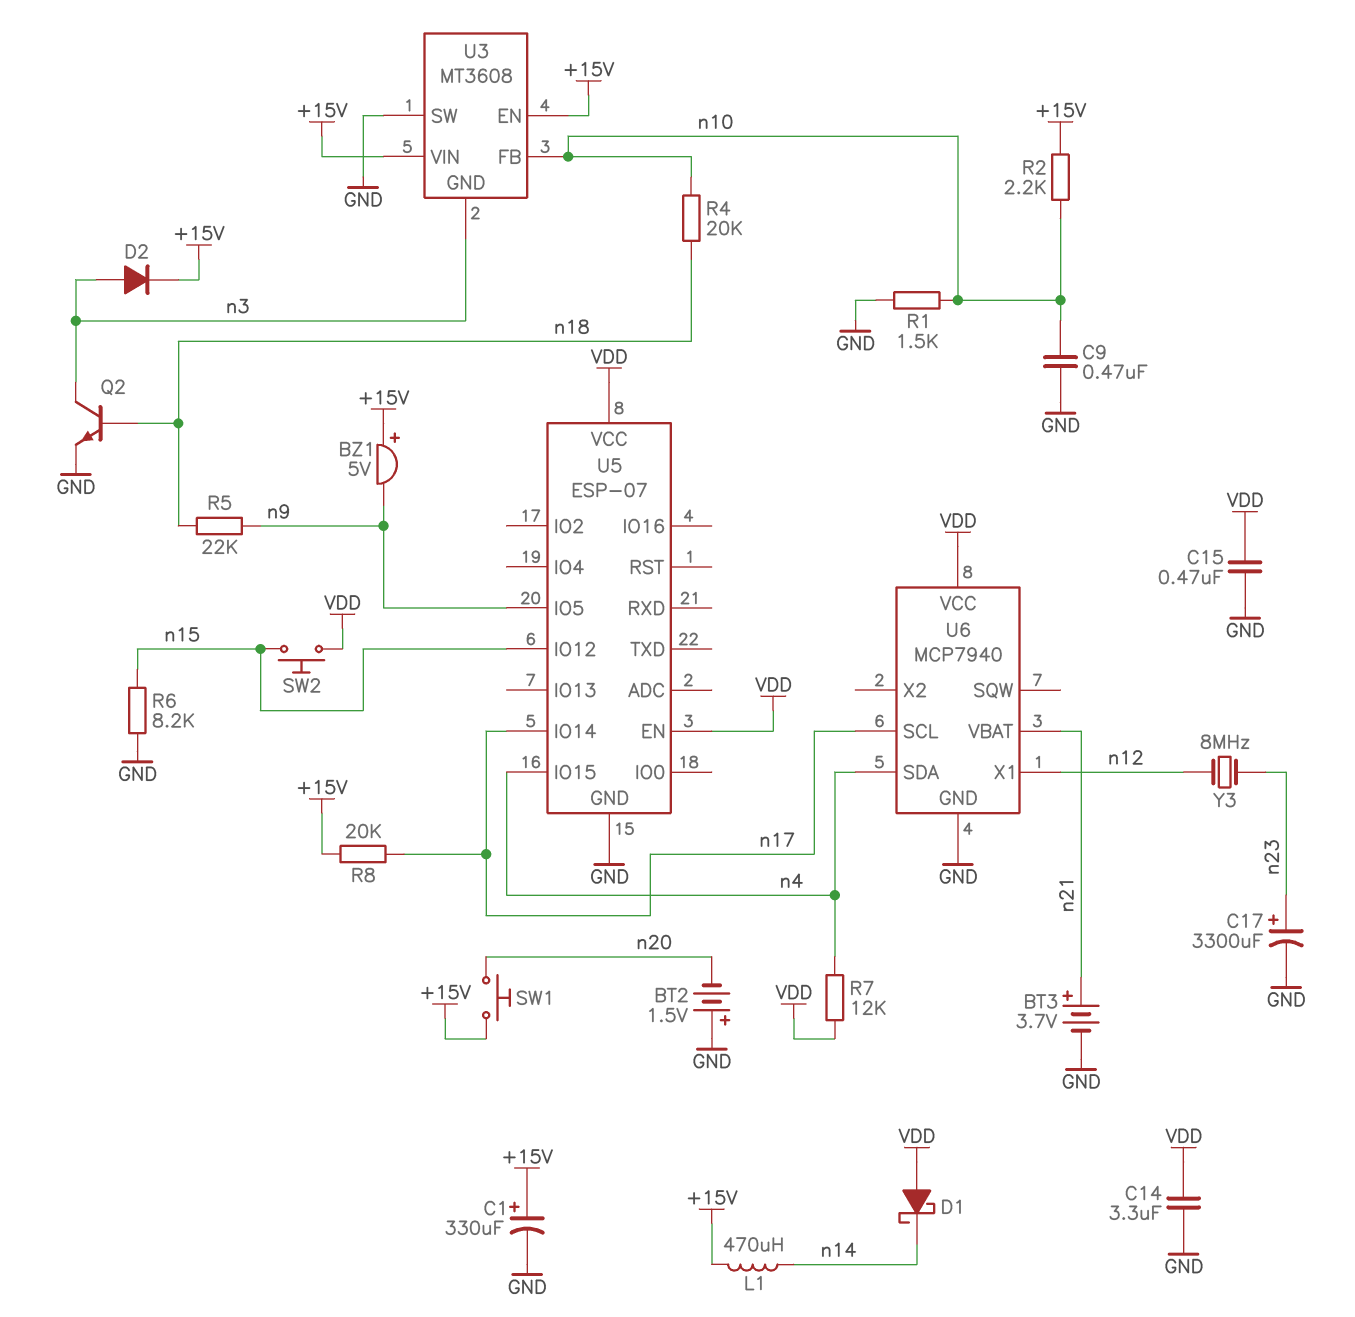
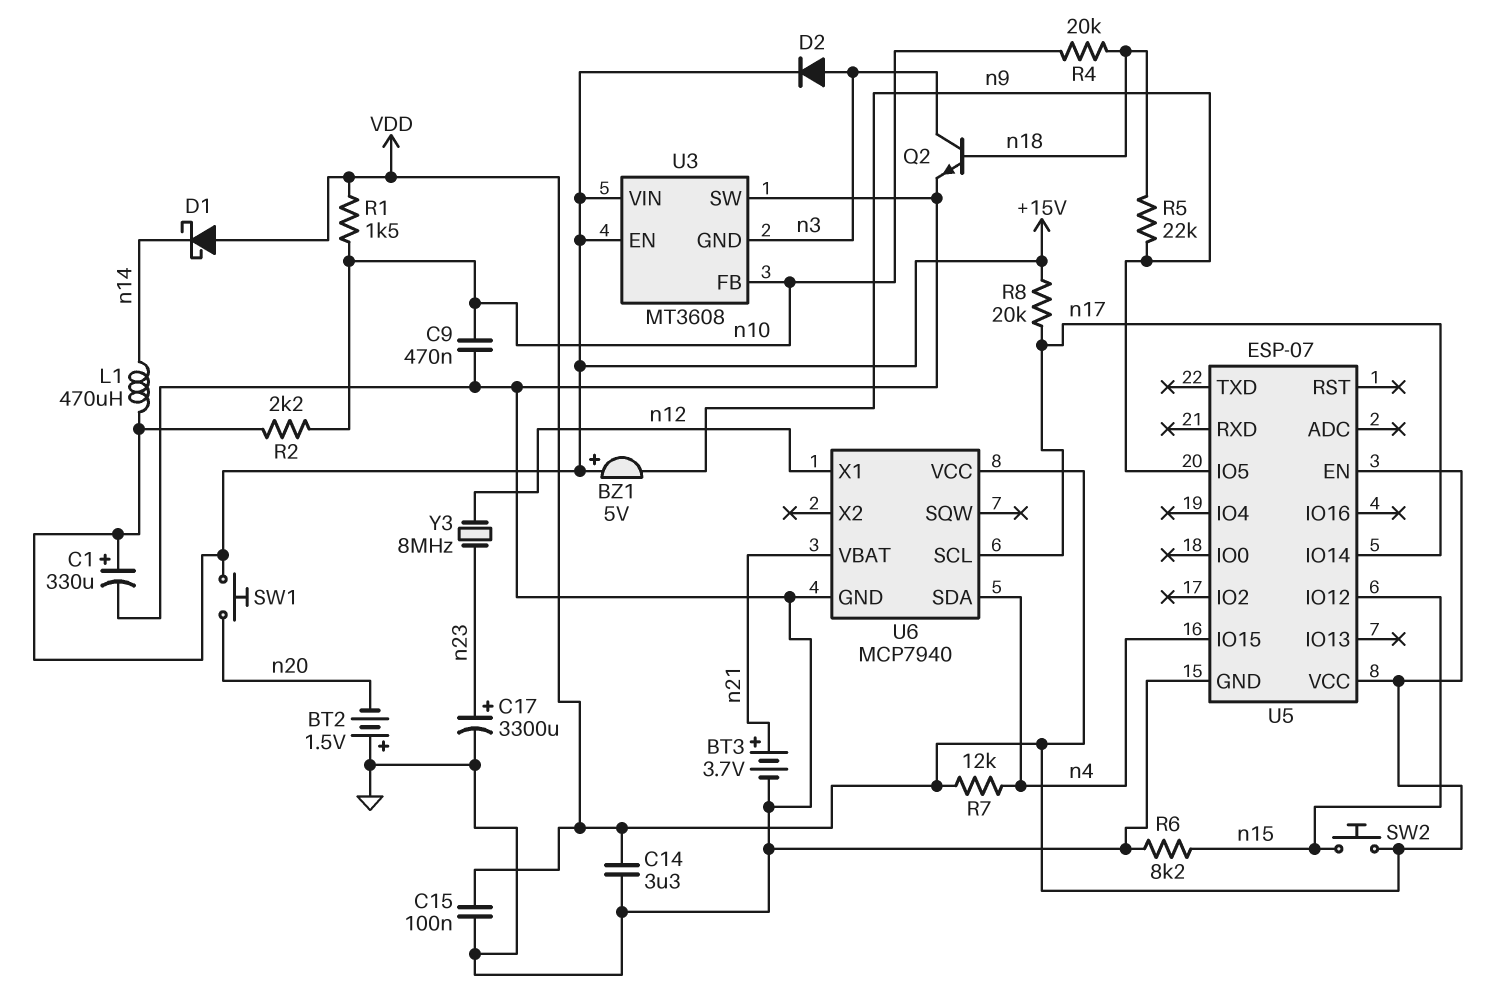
C15: 470nF (GND, VDD) -> 100nF (GND, VDD)
R1: 1.5k (GND, n10) -> 1.5k (VDD, n10)

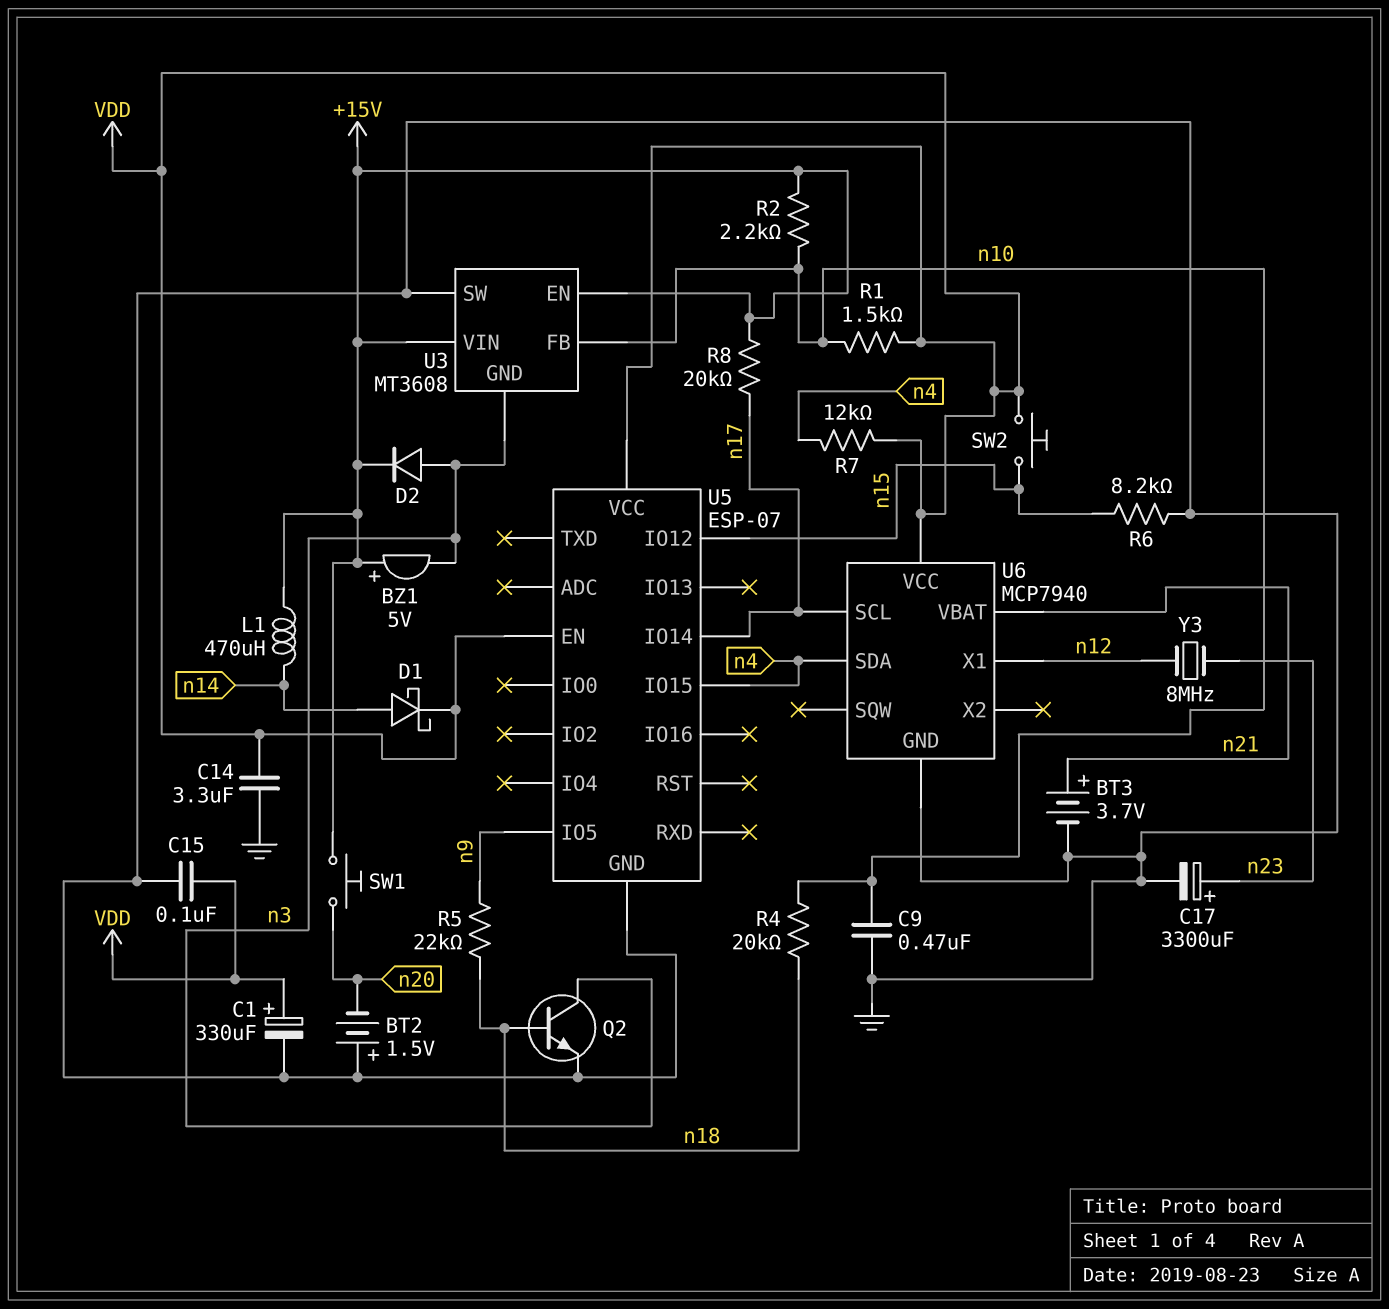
BZ1: buzzer 5V (plus +15V, minus n9) -> buzzer 5V (plus +15V, minus n3)
C1: 330uF (plus +15V, minus GND) -> 330uF (plus VDD, minus GND)
D1: schottky (A VDD, K n14) -> schottky (A n14, K VDD)

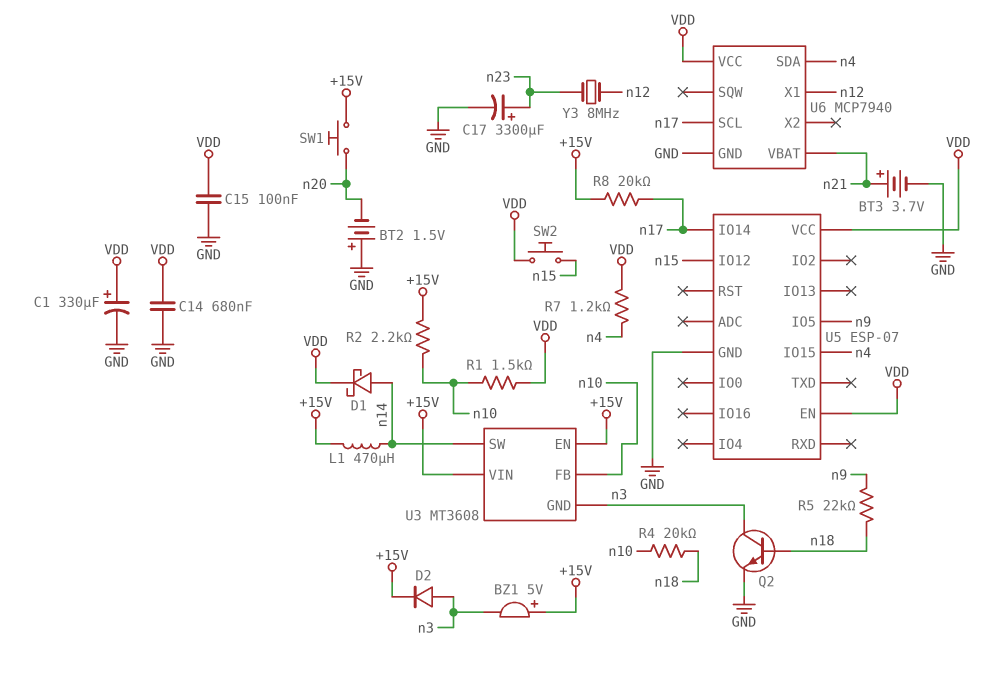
C9: 470nF (GND, n10) -> none
C14: 3.3uF (GND, VDD) -> 680nF (GND, VDD)
R6: 8.2k (GND, n15) -> none
R7: 12k (VDD, n4) -> 1.2k (VDD, n4)
U3 pin SW: GND -> n14

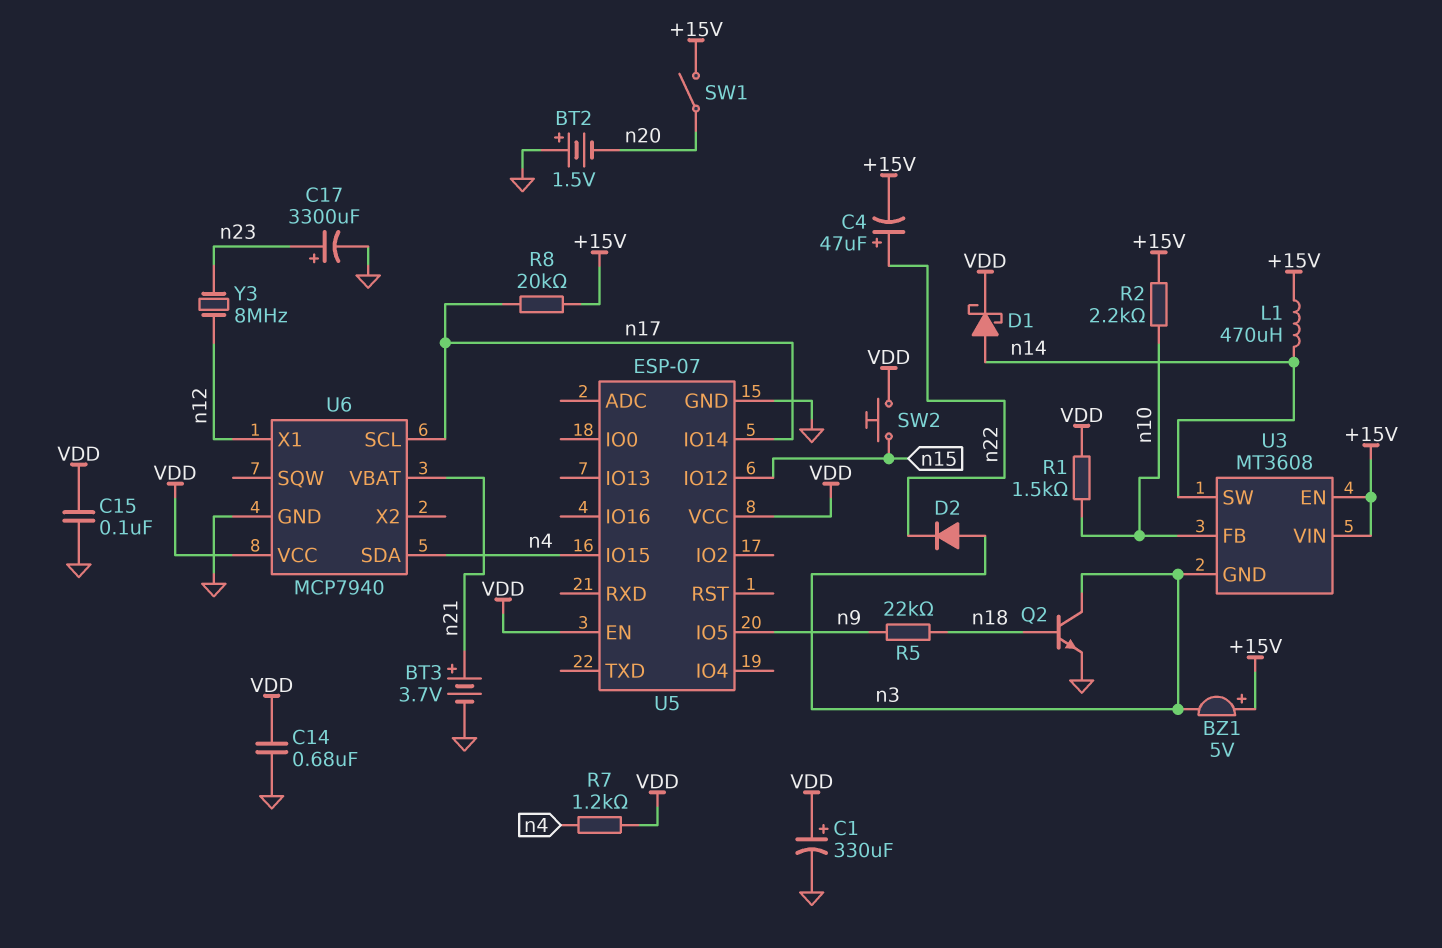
C4: none -> 47uF (plus n22, minus +15V)
D2: diode (A n3, K +15V) -> diode (A n3, K n22)
R4: 20k (n10, n18) -> none
SW1: button (+15V, n20) -> switch (+15V, n20)

